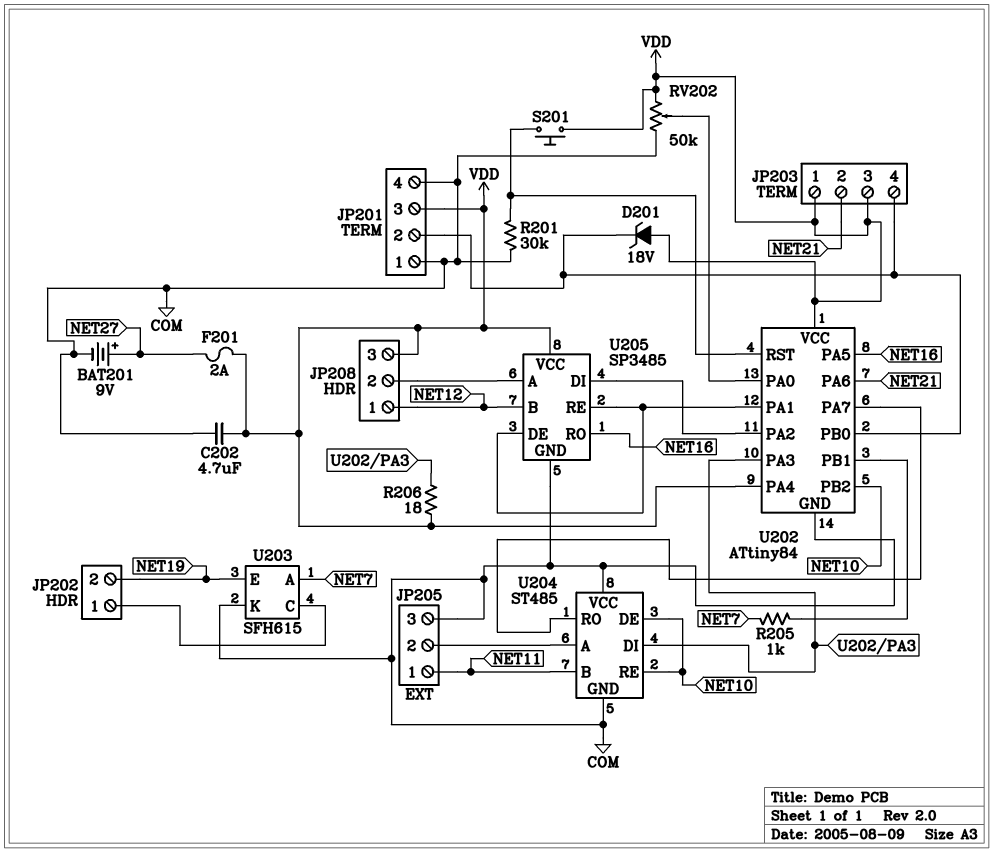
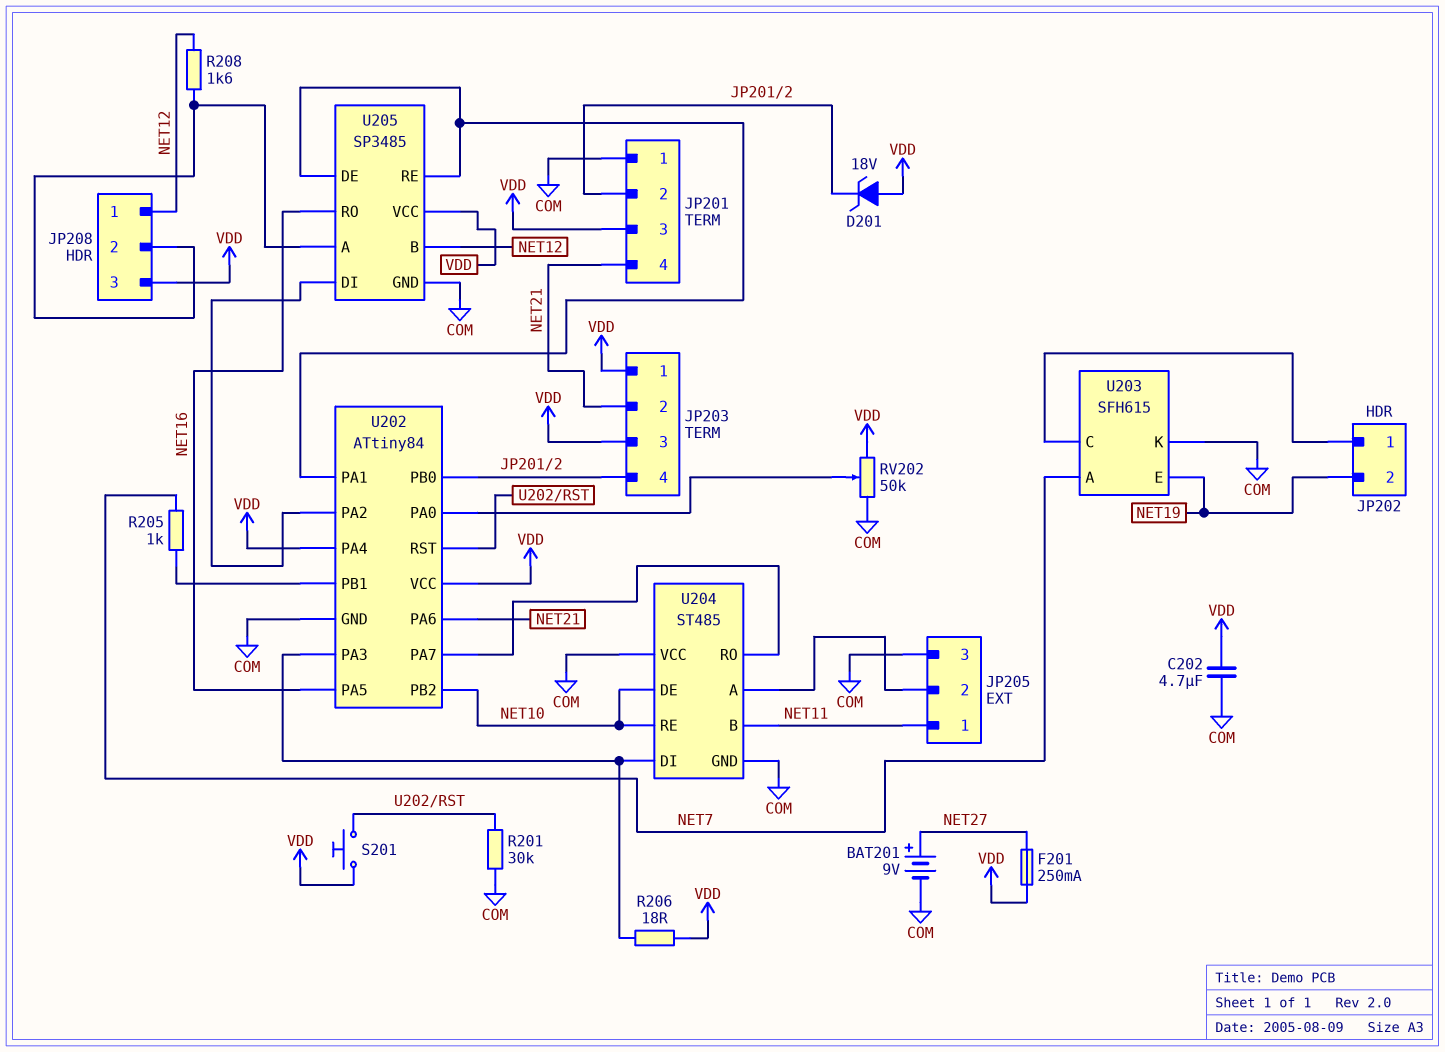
F201: 2A (NET27, VDD) -> 250mA (NET27, VDD)
JP201 pin 4: COM -> NET21
R208: none -> 1.6k (JP208/2, NET12)

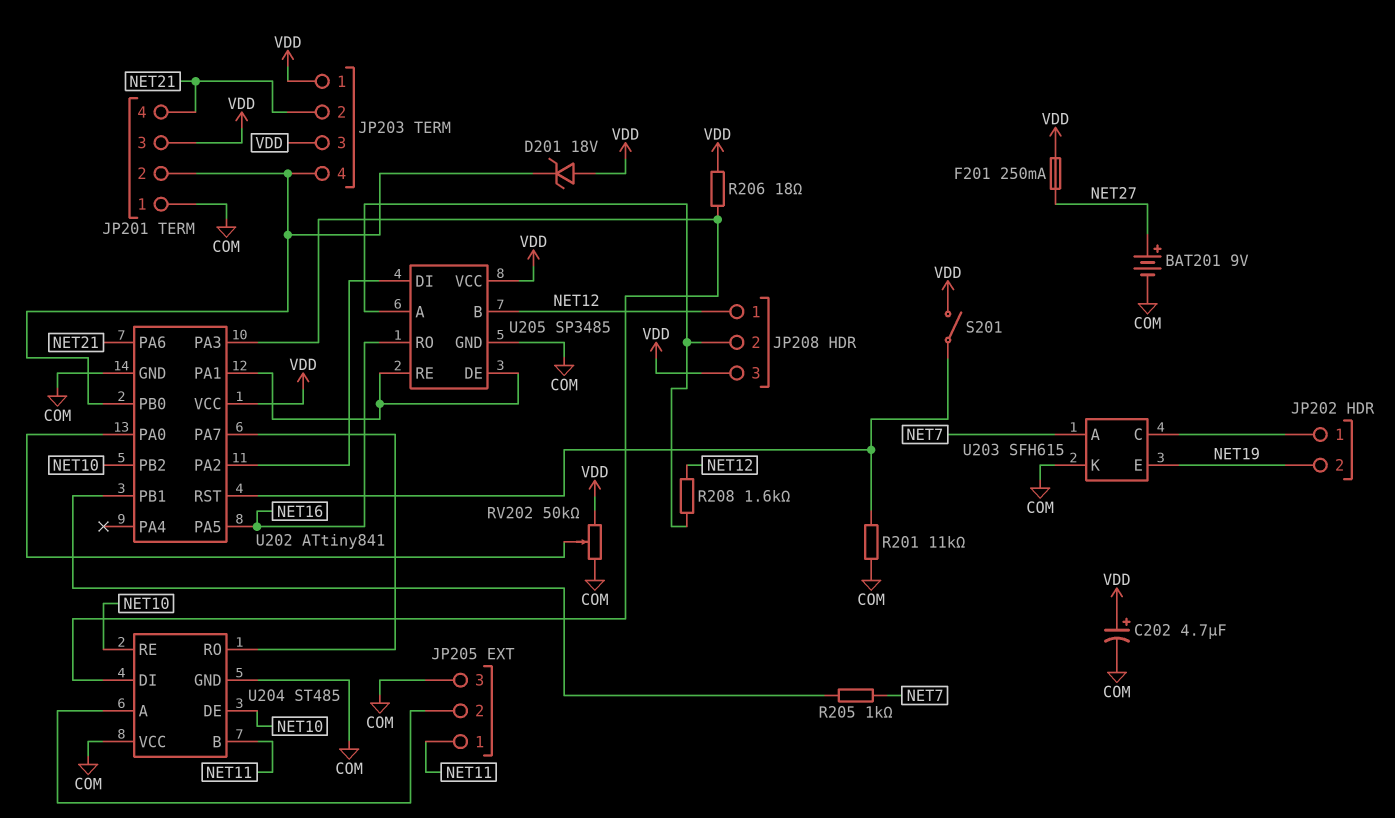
C202: 4.7uF (COM, VDD) -> 4.7uF (plus VDD, minus COM)
R201: 30k (COM, U202/RST) -> 11k (COM, U202/RST)
S201: button (U202/RST, VDD) -> switch (U202/RST, VDD)
U202: ATtiny84 -> ATtiny841
U202 pin PA4: VDD -> none

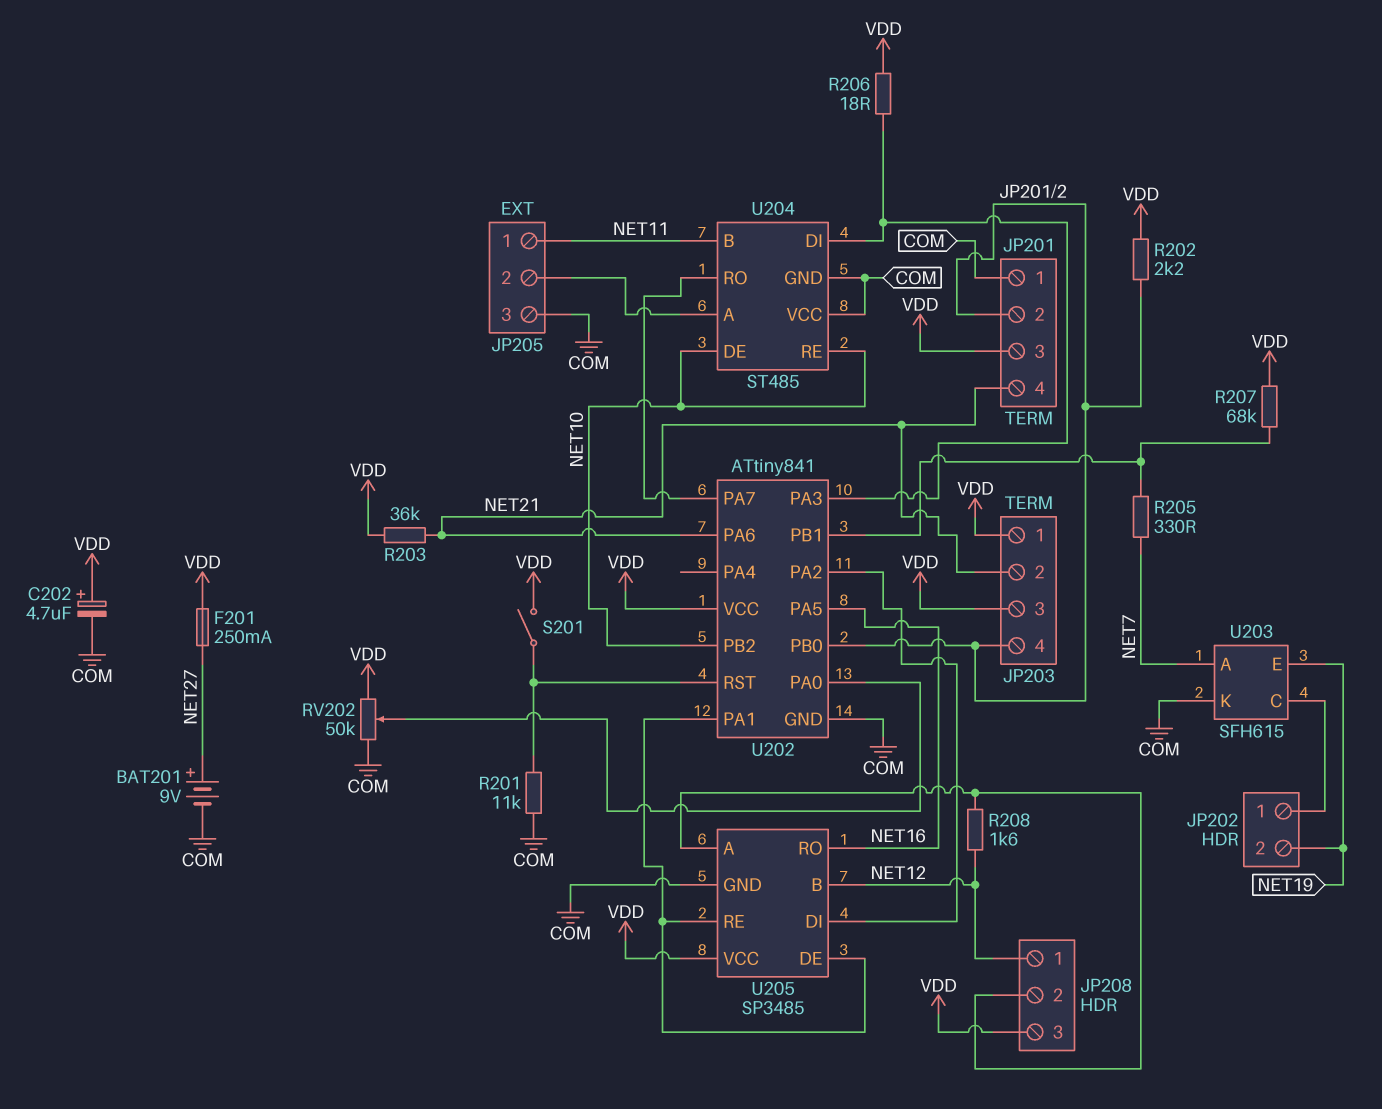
D201: zener 18V (A VDD, K JP201/2) -> none
R202: none -> 2.2k (JP201/2, VDD)
R203: none -> 36k (NET21, VDD)
R205: 1k (NET7, U202/PB1) -> 330 (NET7, U202/PB1)
R207: none -> 68k (U202/PB1, VDD)

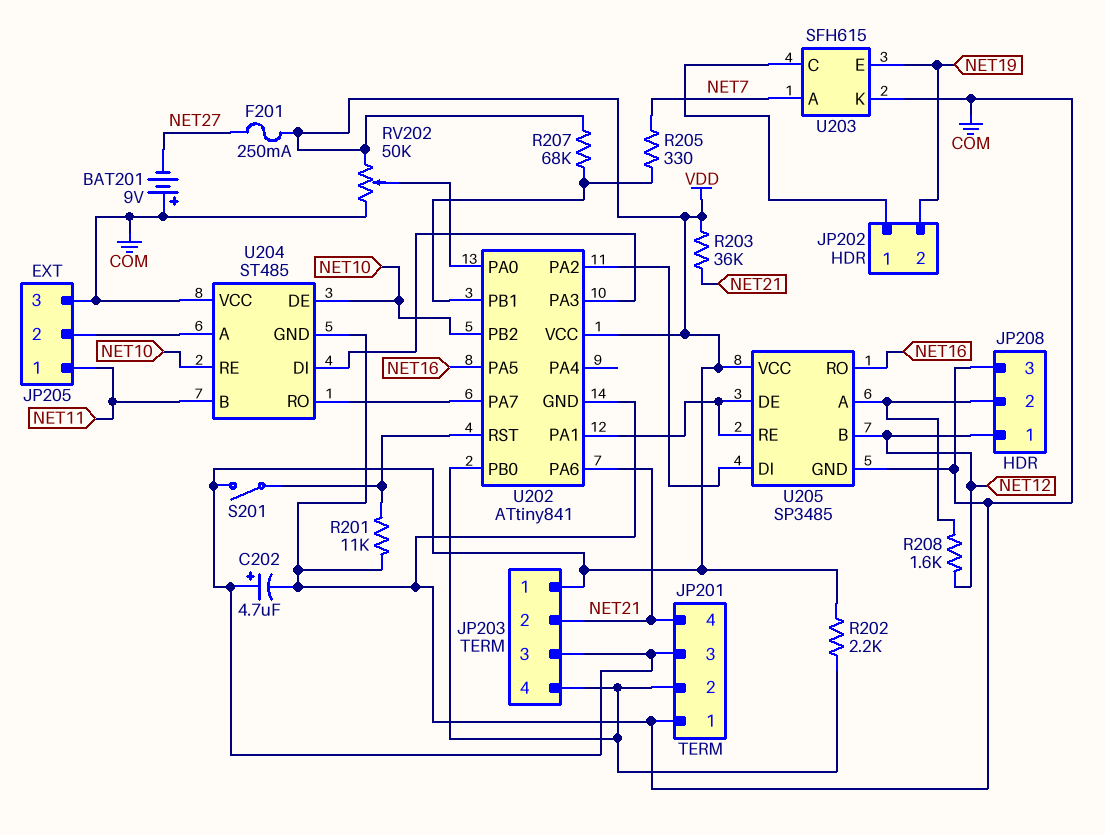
BAT201: 9V (plus NET27, minus COM) -> 9V (plus COM, minus NET27)
JP208 pin 3: VDD -> COM
R206: 18 (U202/PA3, VDD) -> none

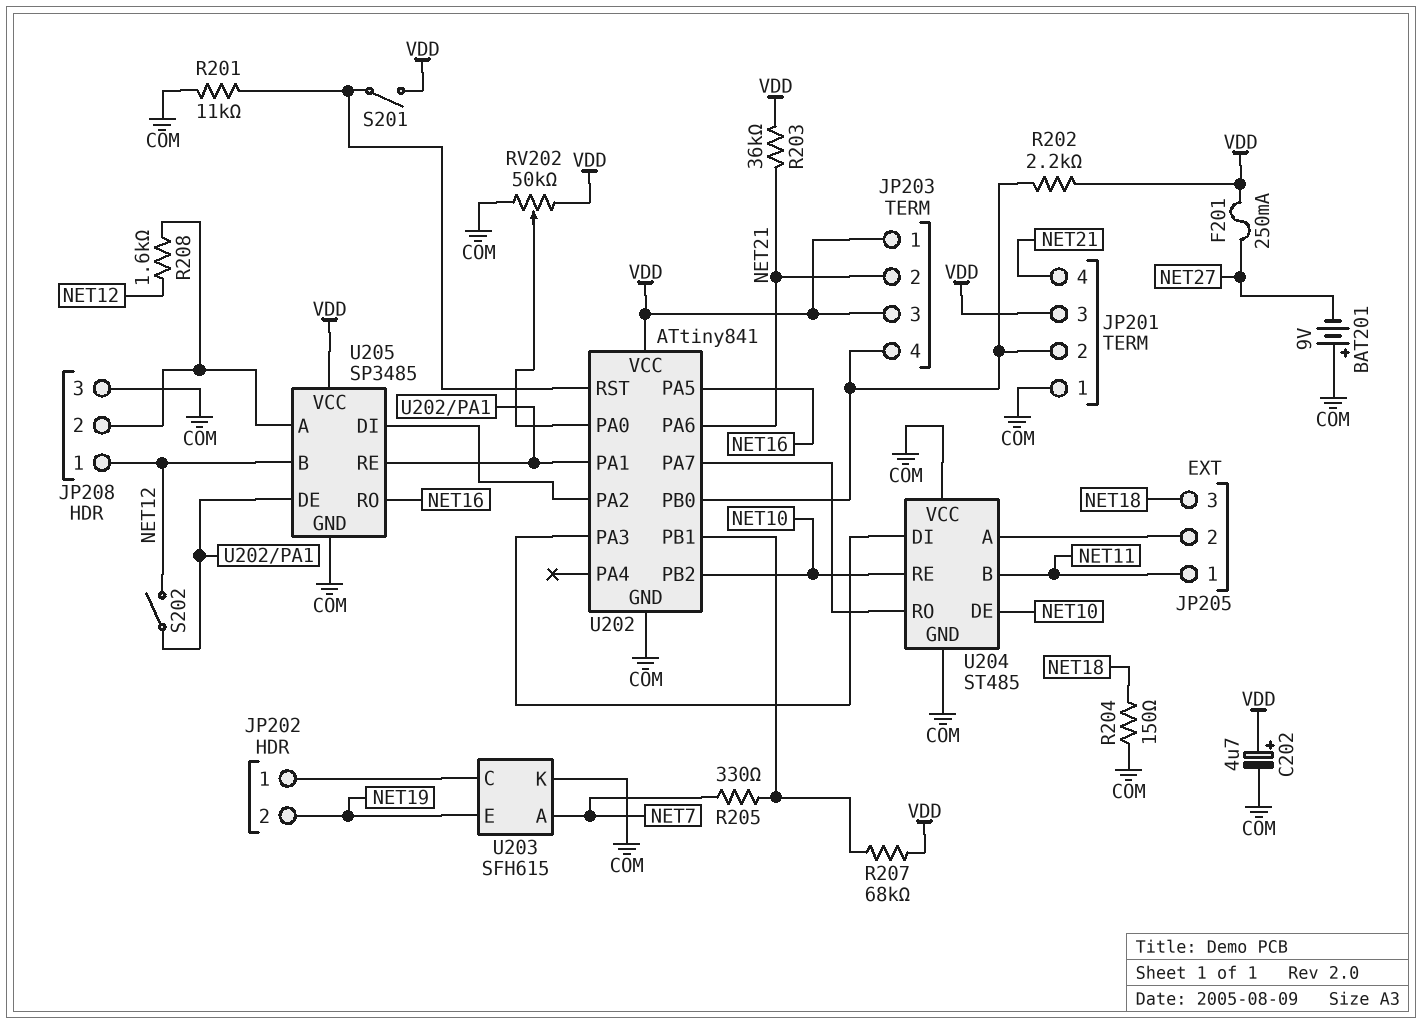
JP205 pin 3: COM -> NET18
R204: none -> 150 (COM, NET18)
S202: none -> switch (NET12, U202/PA1)

